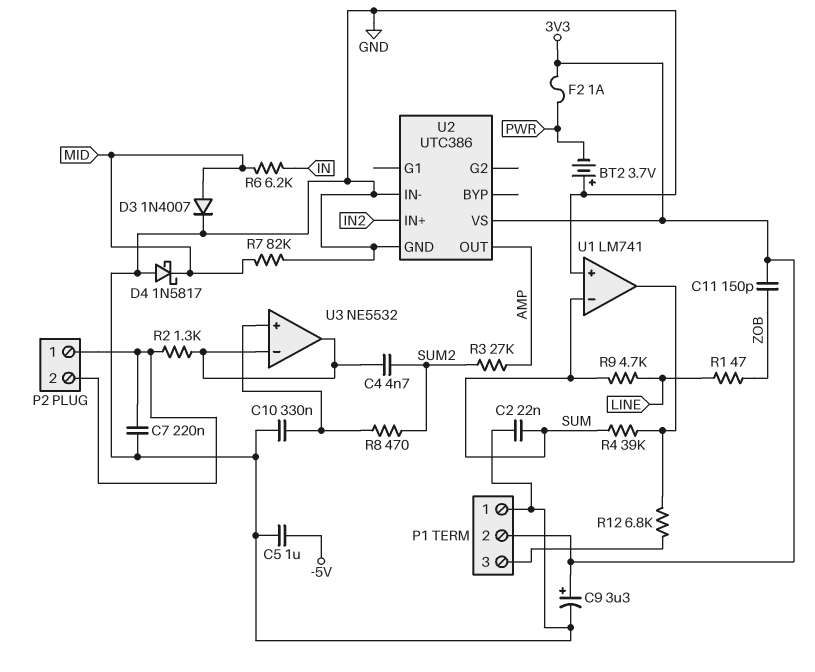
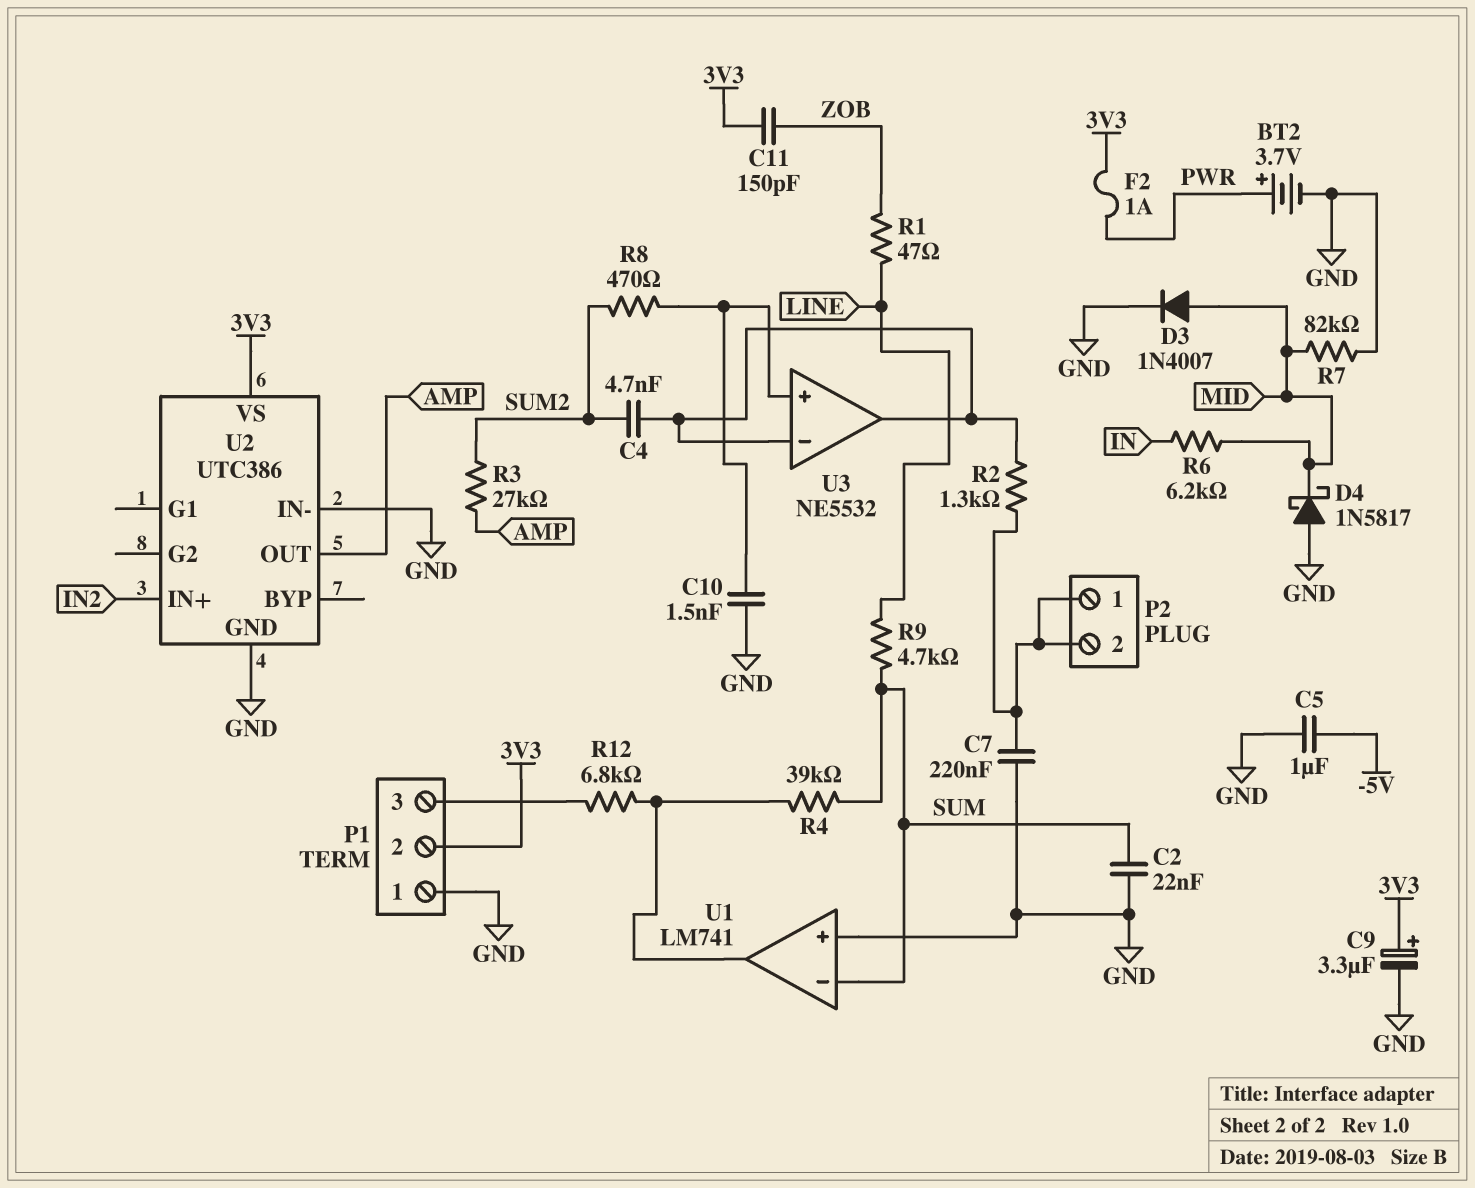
BT2: 3.7V (plus GND, minus PWR) -> 3.7V (plus PWR, minus GND)
C10: 330nF (GND, U3/in+) -> 1.5nF (GND, U3/in+)

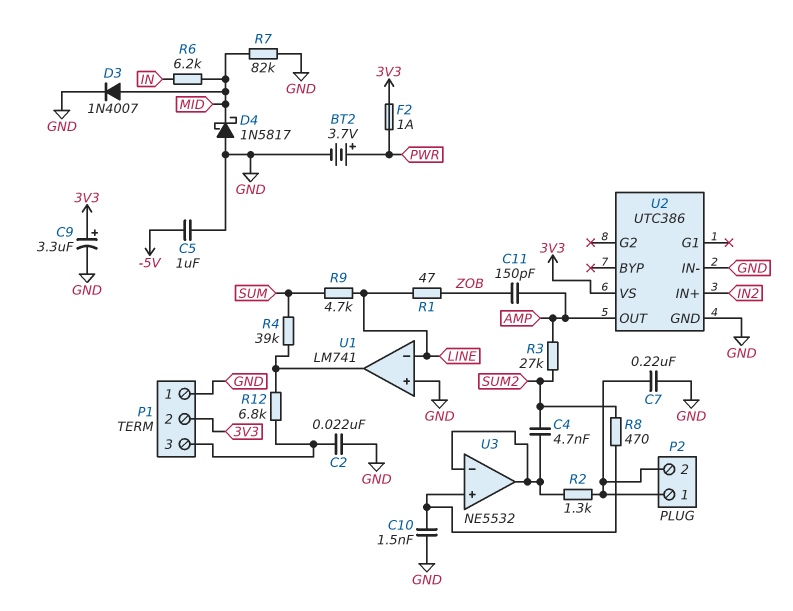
C2: 22nF (GND, SUM) -> 22nF (GND, P1/3)
C11: 150pF (3V3, ZOB) -> 150pF (AMP, ZOB)
U1 pin in-: SUM -> LINE

